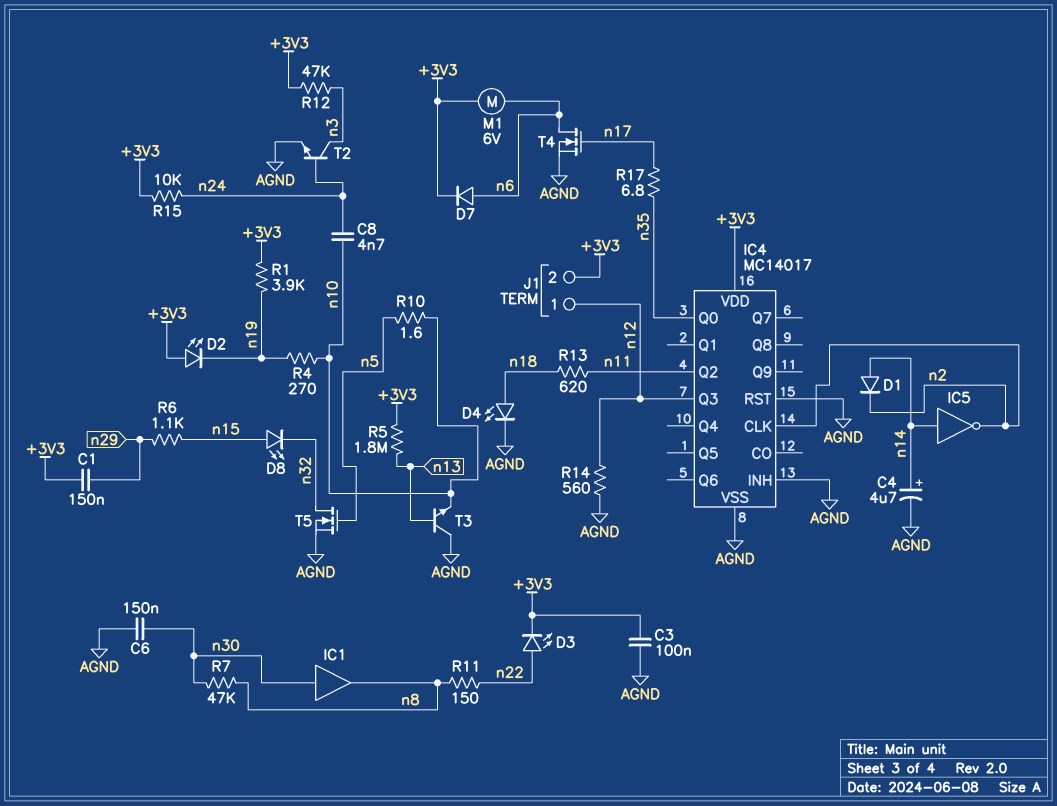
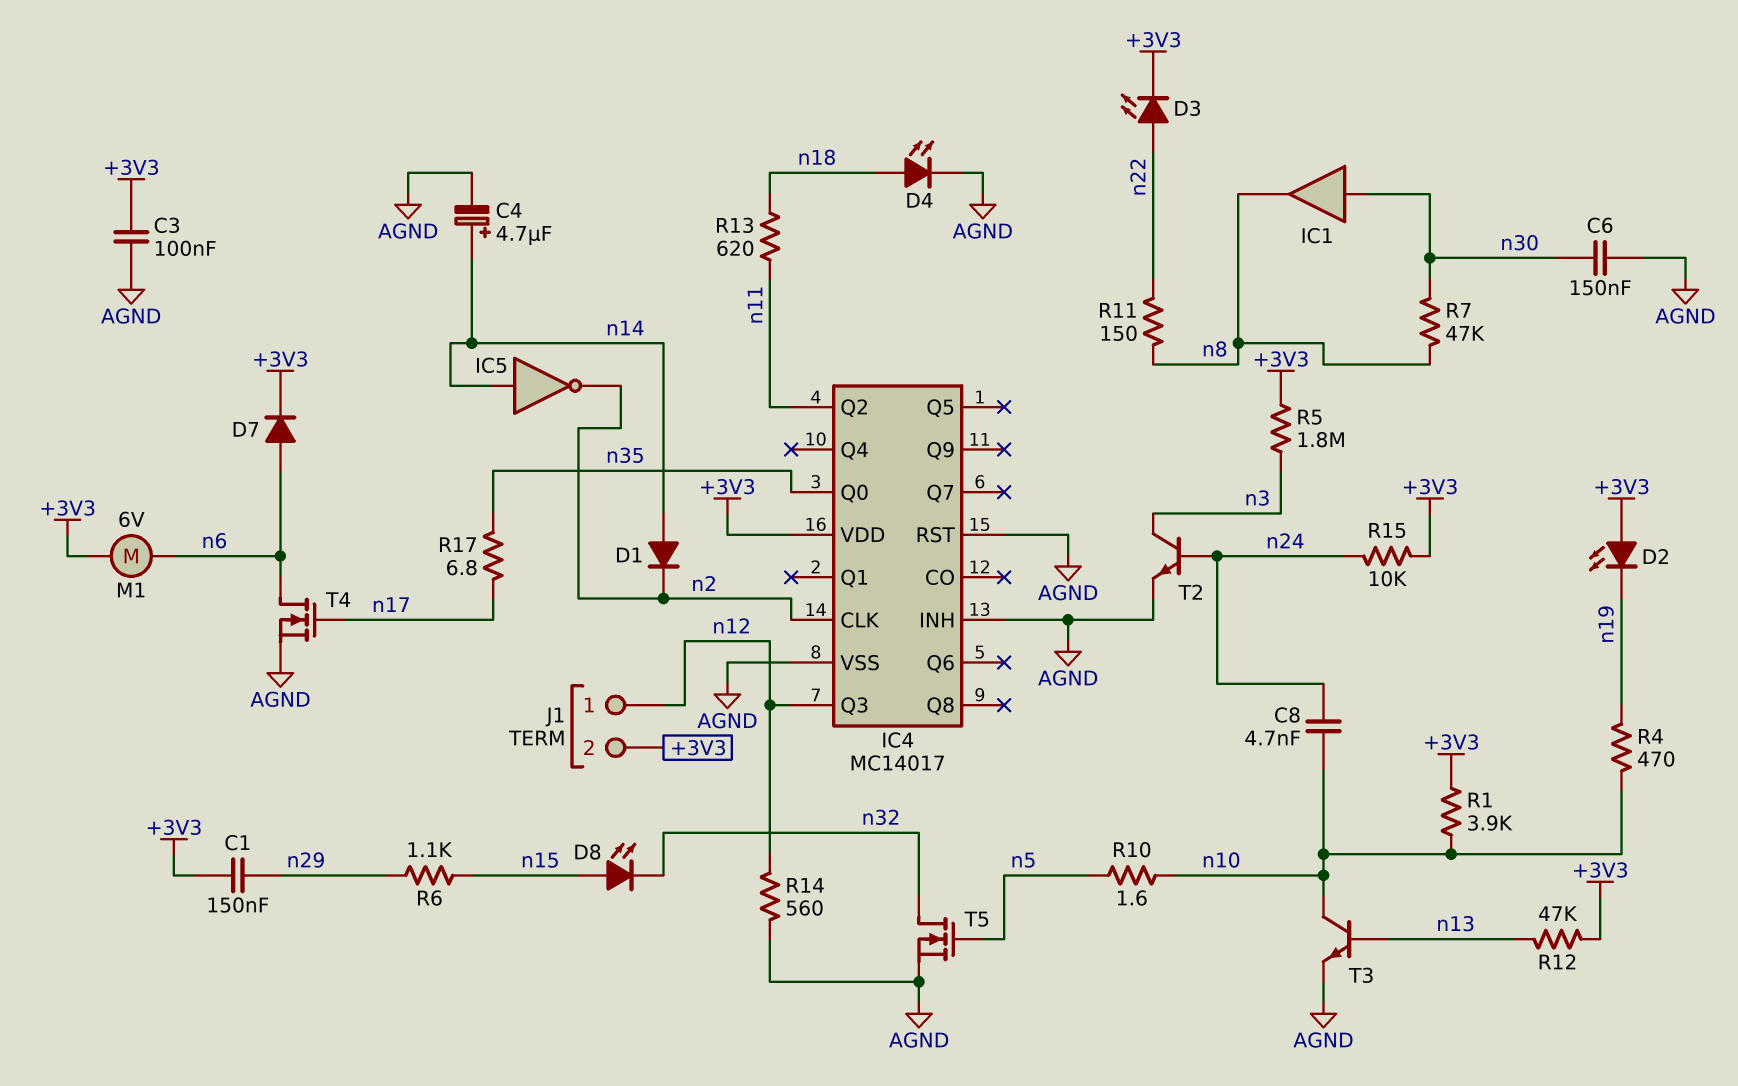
R1: 3.9k (+3V3, n19) -> 3.9k (+3V3, n10)
R4: 270 (n10, n19) -> 470 (n10, n19)
R5: 1.8M (+3V3, n13) -> 1.8M (+3V3, n3)
R12: 47k (+3V3, n3) -> 47k (+3V3, n13)
T3: NPN (B n13, C AGND, E n10) -> NPN (B n13, C n10, E AGND)

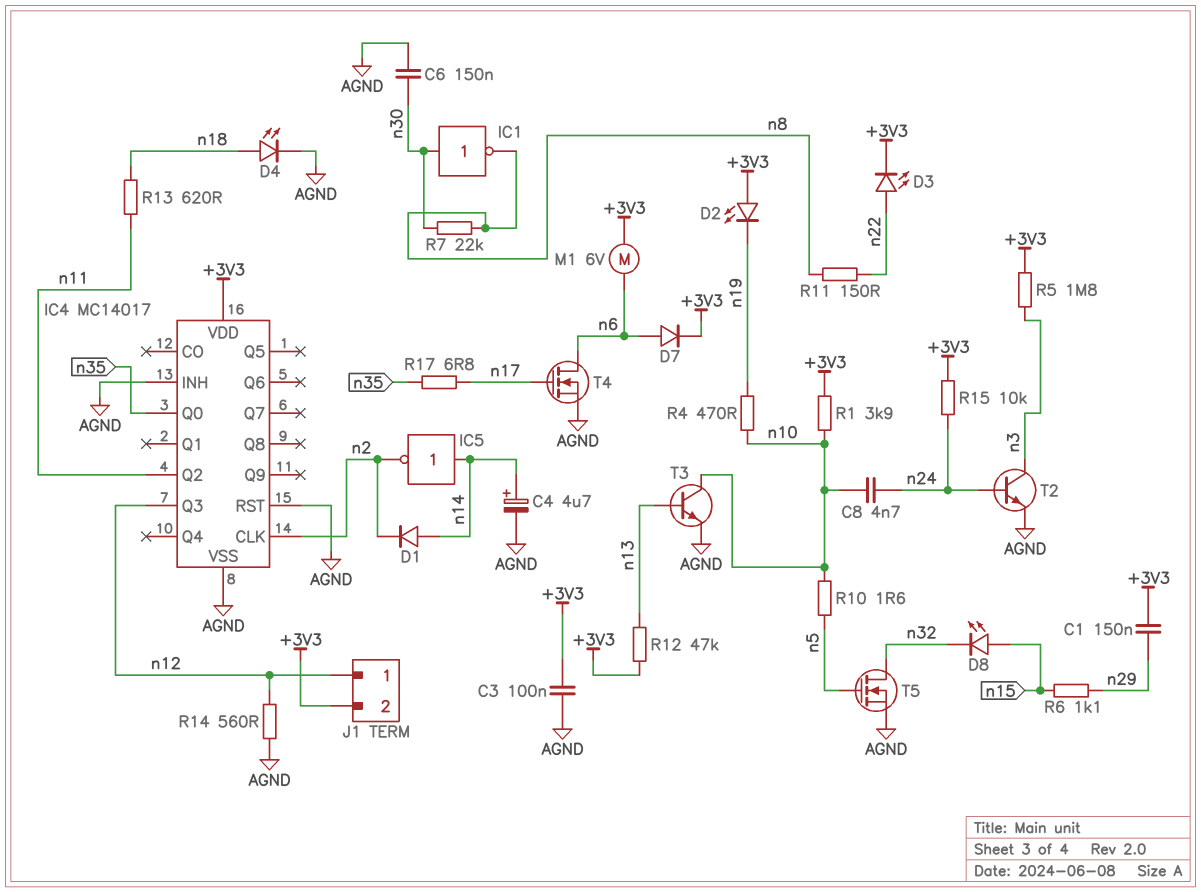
IC1: buffer (in n30, out n8) -> NOT (in n30, out n8)
R7: 47k (n8, n30) -> 22k (n8, n30)

